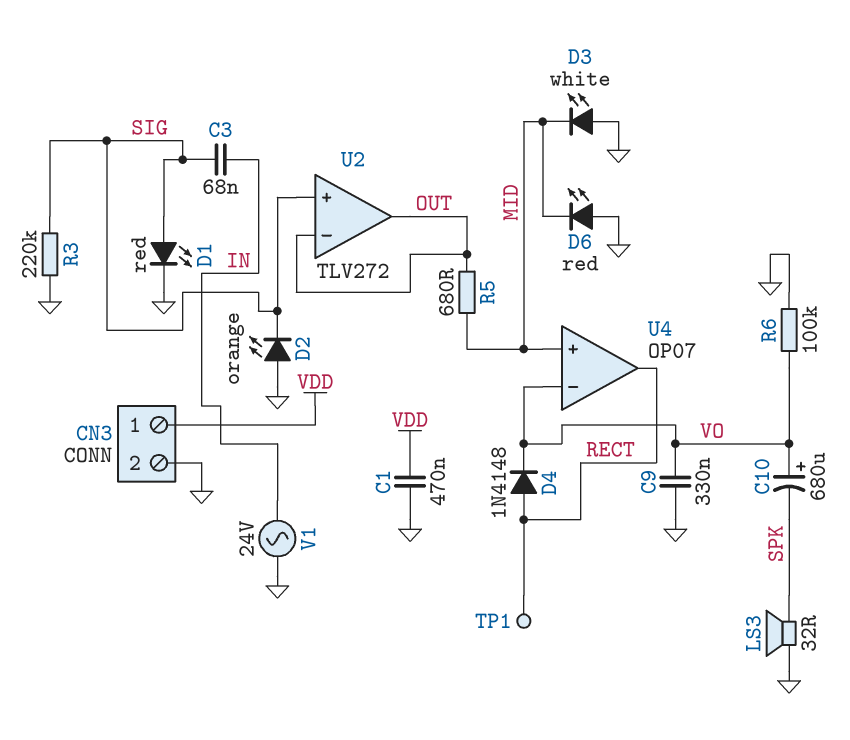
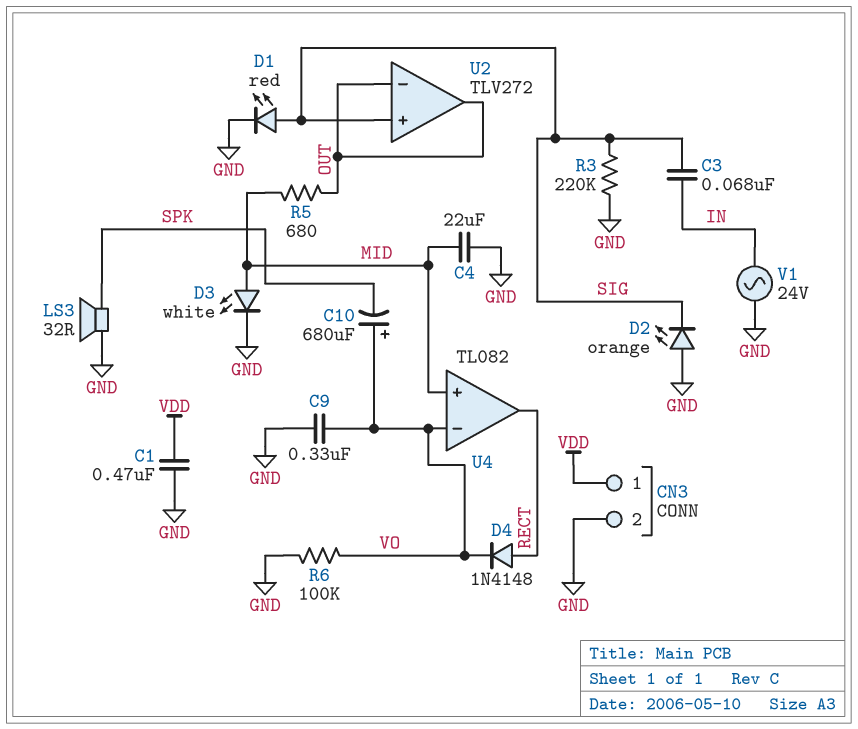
C4: none -> 22uF (GND, MID)
D3: LED white (A GND, K MID) -> LED white (A MID, K GND)
D6: LED red (A GND, K MID) -> none
TP1: test point (RECT) -> none
U4: OP07 -> TL082

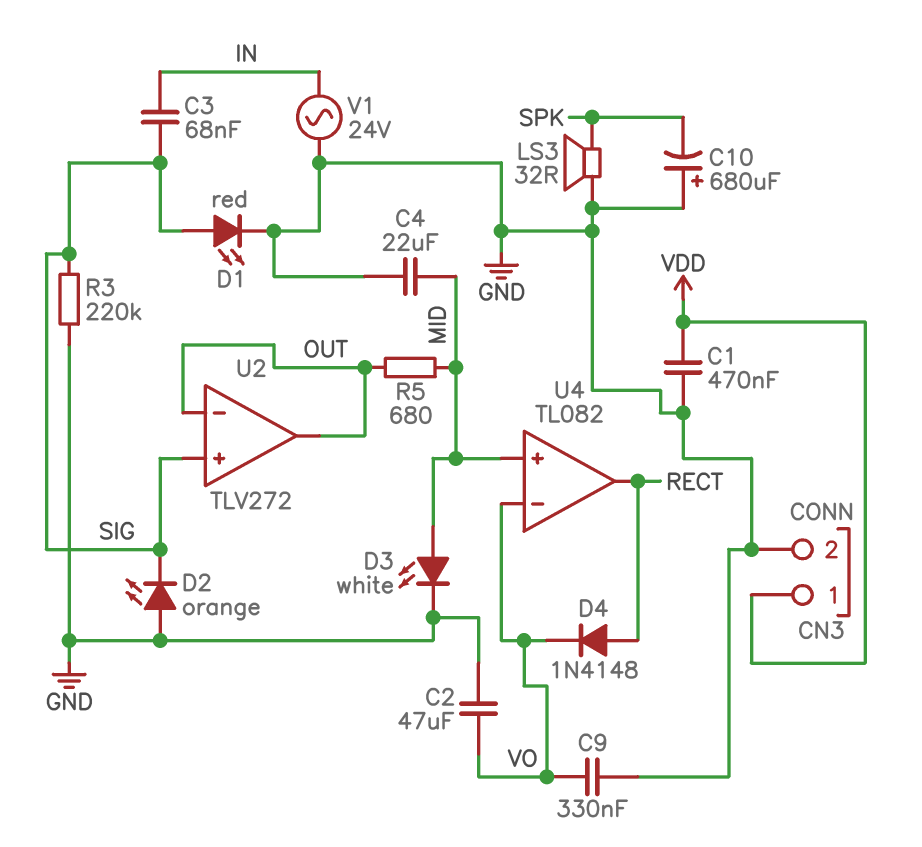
C2: none -> 47uF (GND, VO)
C10: 680uF (plus VO, minus SPK) -> 680uF (plus GND, minus SPK)
R6: 100k (GND, VO) -> none

